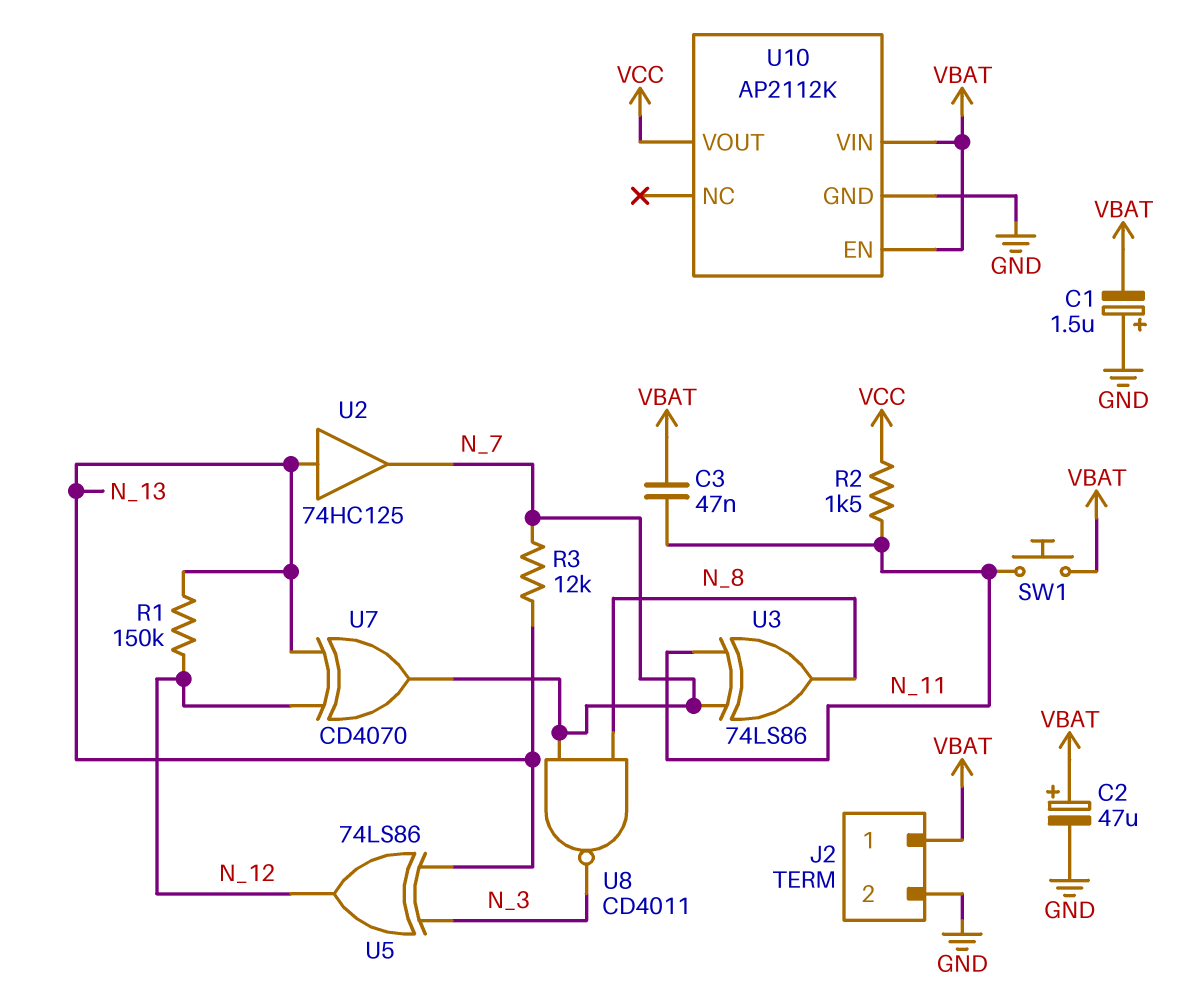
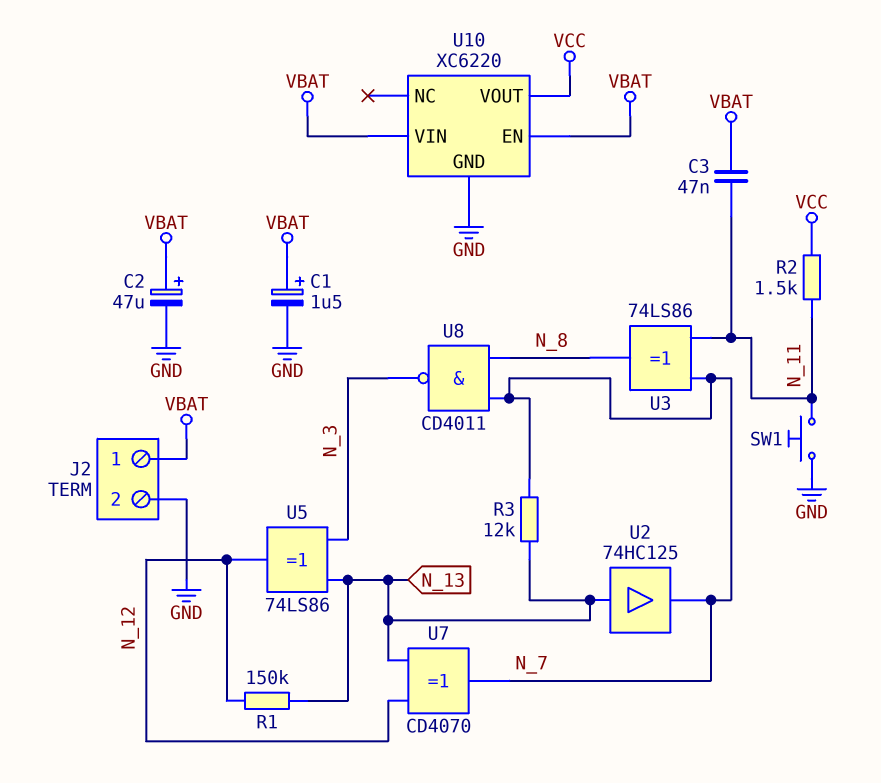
C1: 1.5uF (plus GND, minus VBAT) -> 1.5uF (plus VBAT, minus GND)
SW1: button (N_11, VBAT) -> button (GND, N_11)
U10: AP2112K -> XC6220

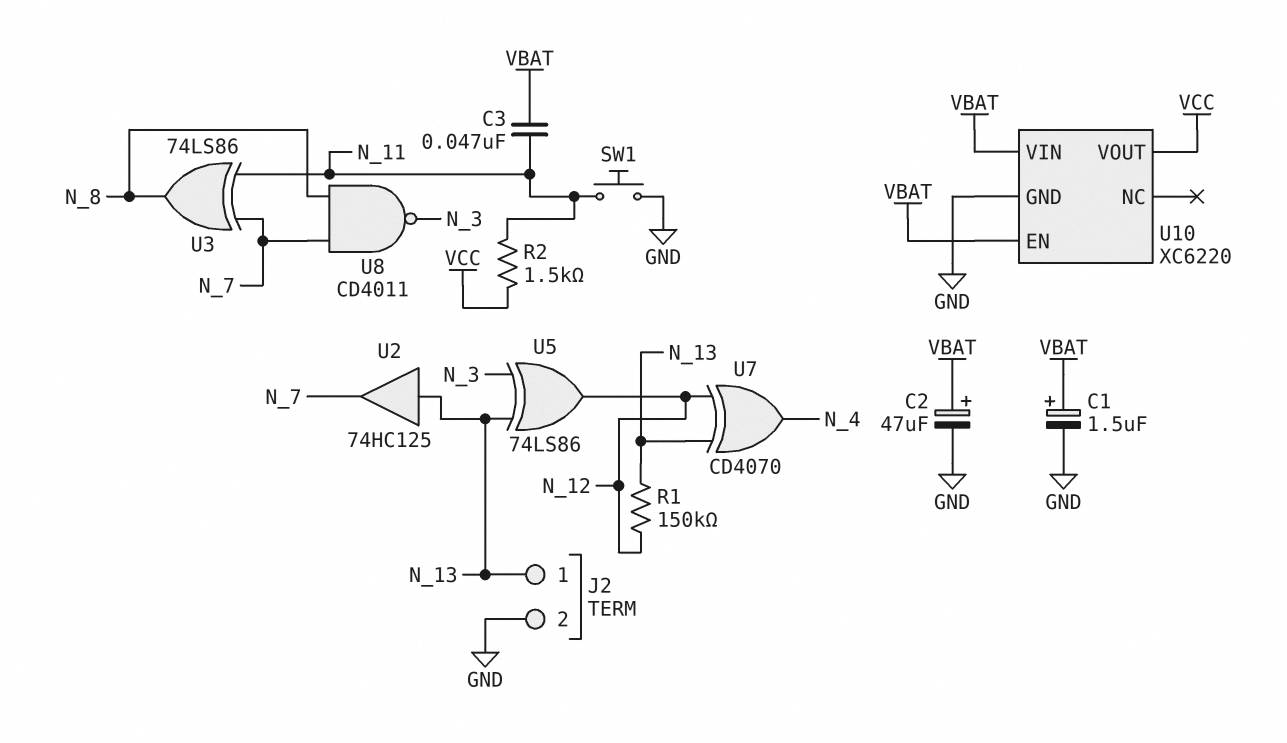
J2 pin 1: VBAT -> N_13
R3: 12k (N_7, N_13) -> none
U7: XOR CD4070 (in N_12, in N_13, out N_7) -> XOR CD4070 (in N_12, in N_13, out N_4)

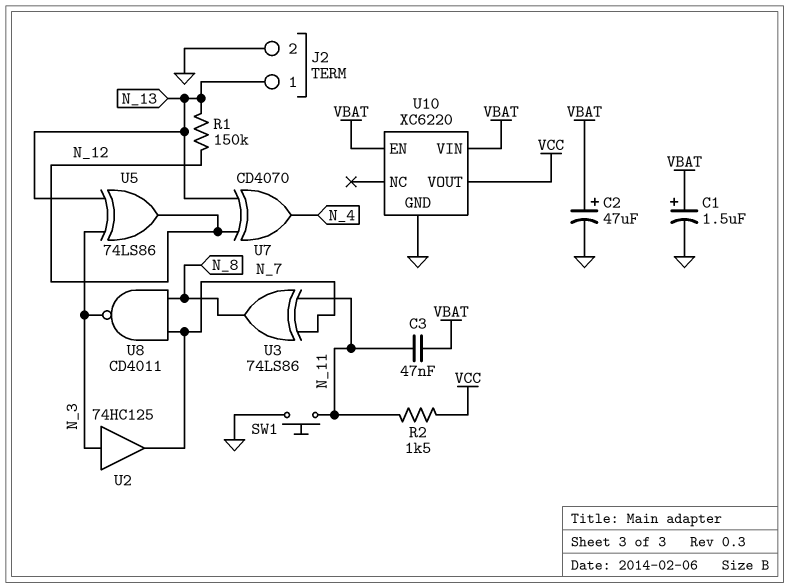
U2: buffer 74HC125 (in N_13, out N_7) -> buffer 74HC125 (in N_3, out N_7)

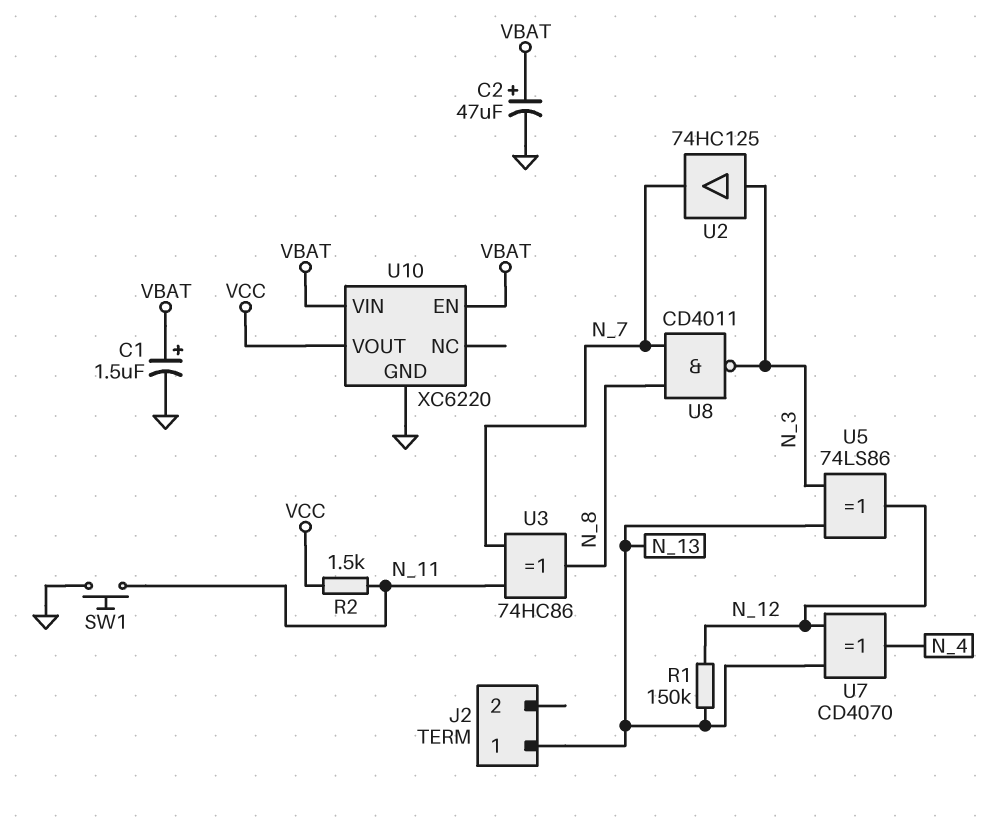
C3: 47nF (N_11, VBAT) -> none
J2 pin 2: GND -> none
U3: XOR 74LS86 (in N_7, in N_11, out N_8) -> XOR 74HC86 (in N_7, in N_11, out N_8)

